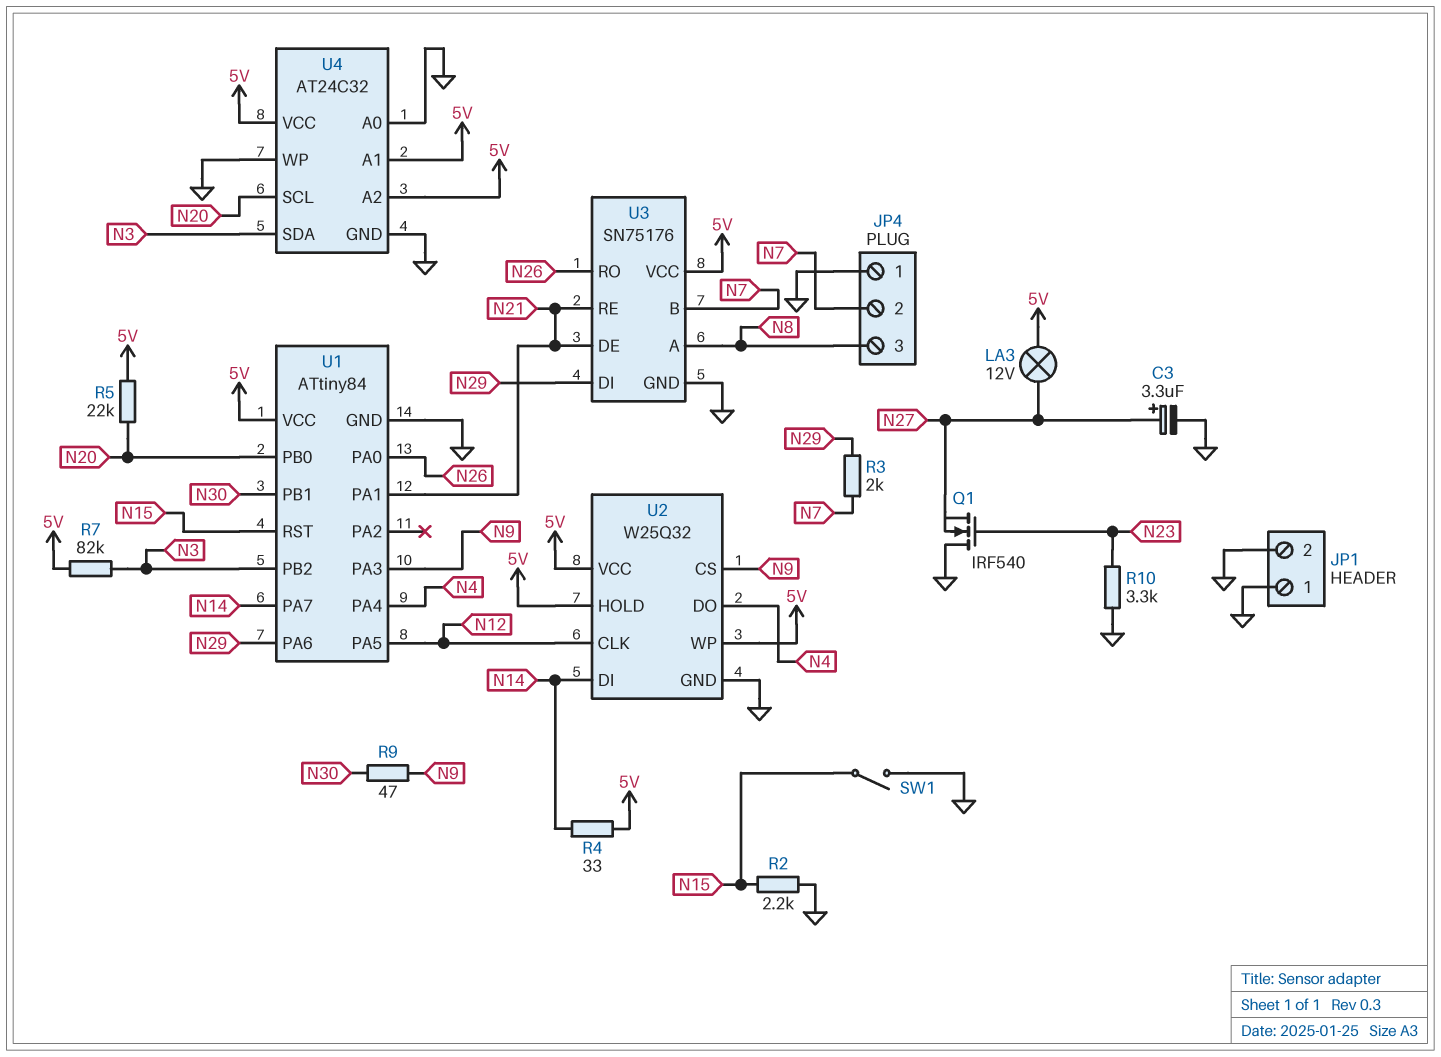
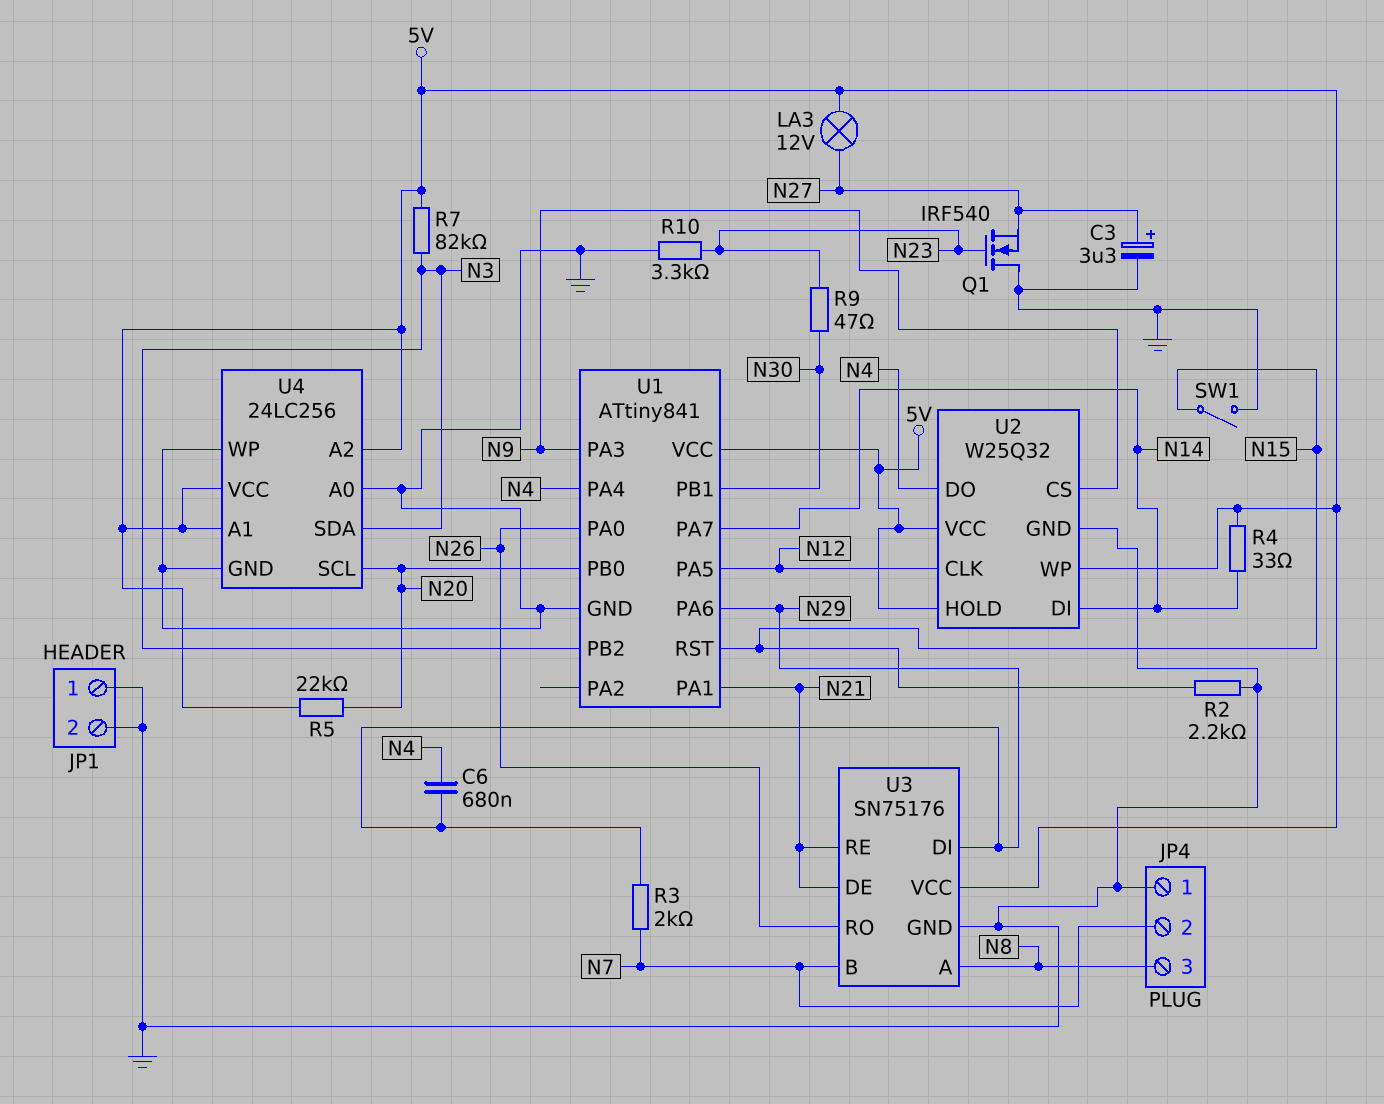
C6: none -> 680nF (N4, N29)
R9: 47 (N9, N30) -> 47 (N23, N30)
U1: ATtiny84 -> ATtiny841
U4: AT24C32 -> 24LC256

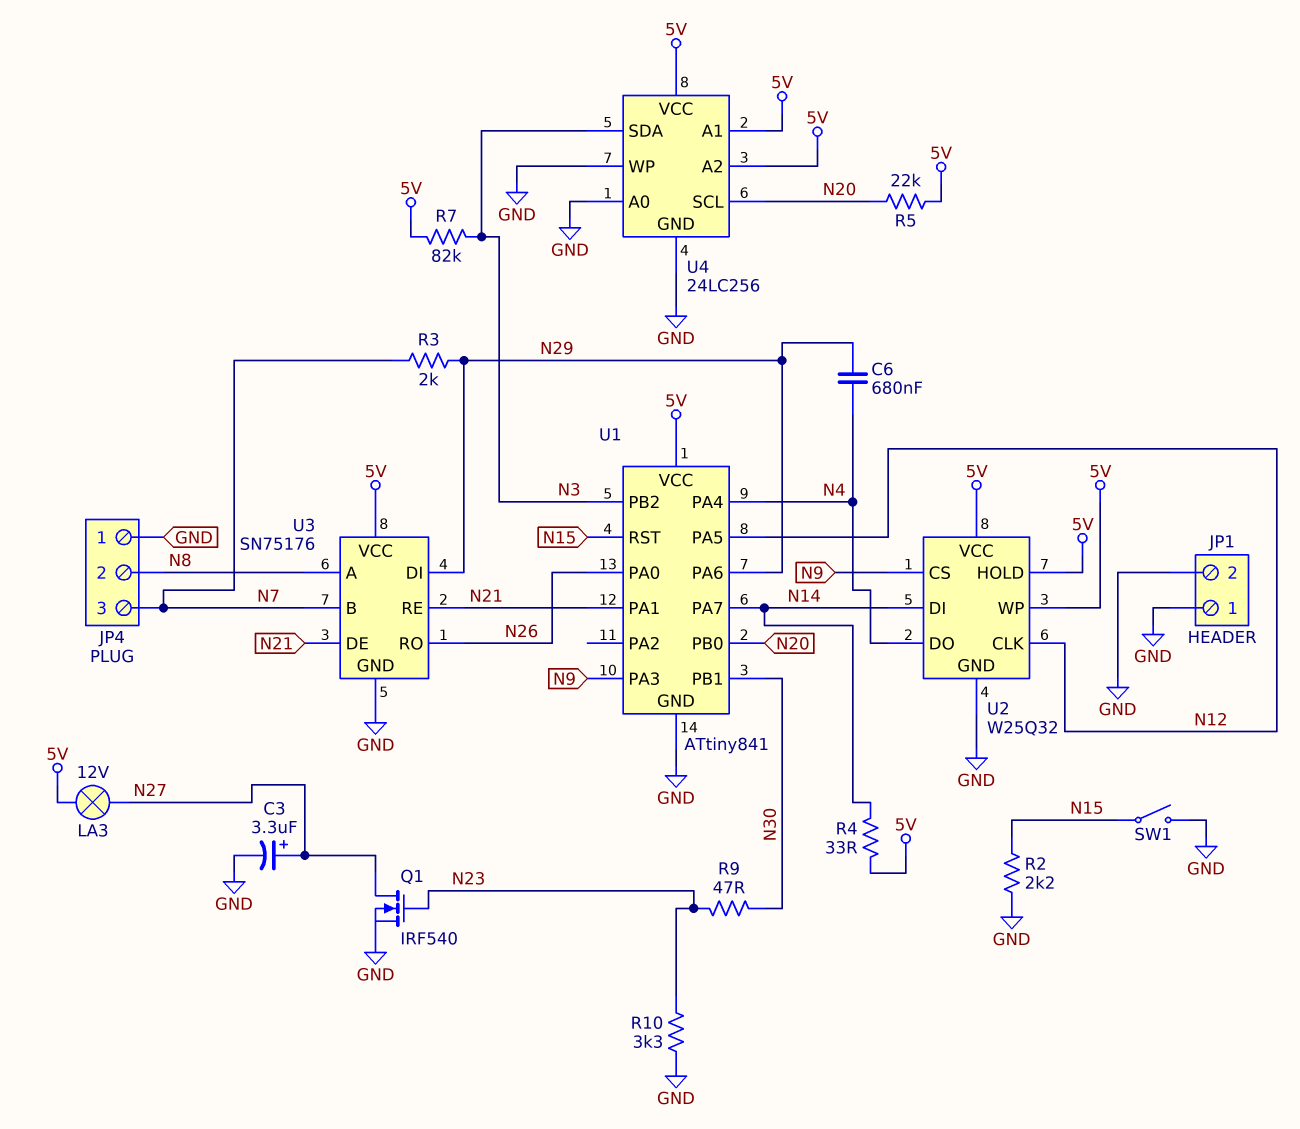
JP4 pin 2: N7 -> N8
JP4 pin 3: N8 -> N7
Q1: NMOS IRF540 (G N23, D GND, S N27) -> NMOS IRF540 (G N23, D N27, S GND)

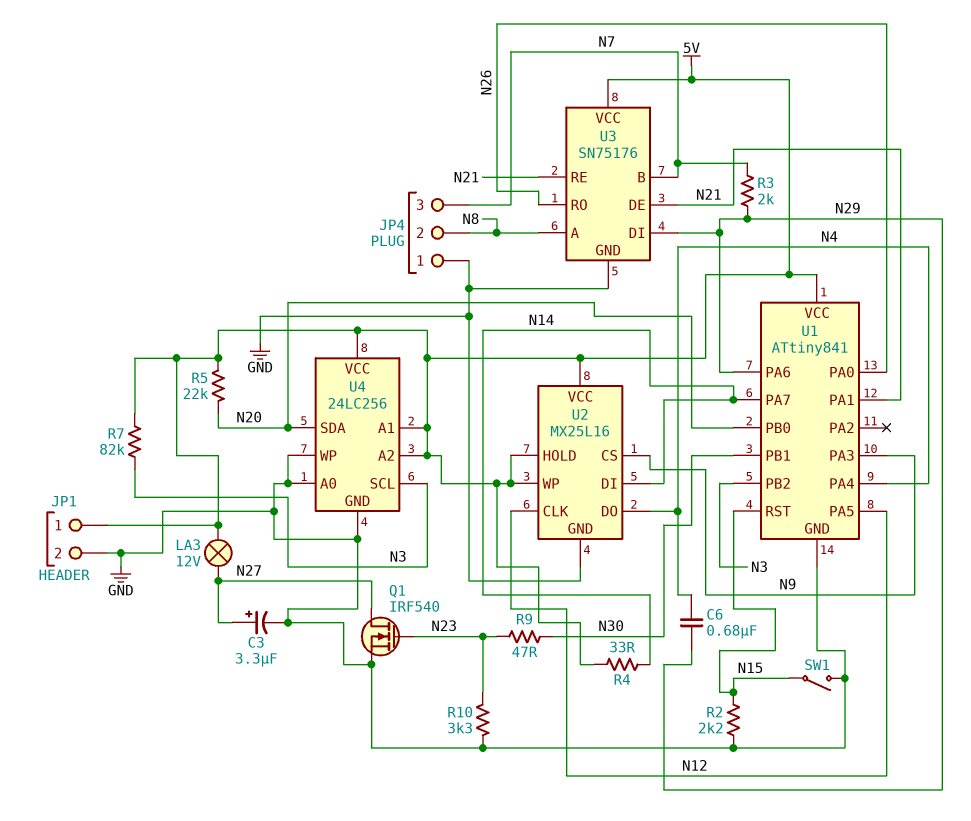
JP1 pin 1: GND -> 5V
U2: W25Q32 -> MX25L16
U4 pin SCL: N20 -> N3
U4 pin SDA: N3 -> N20

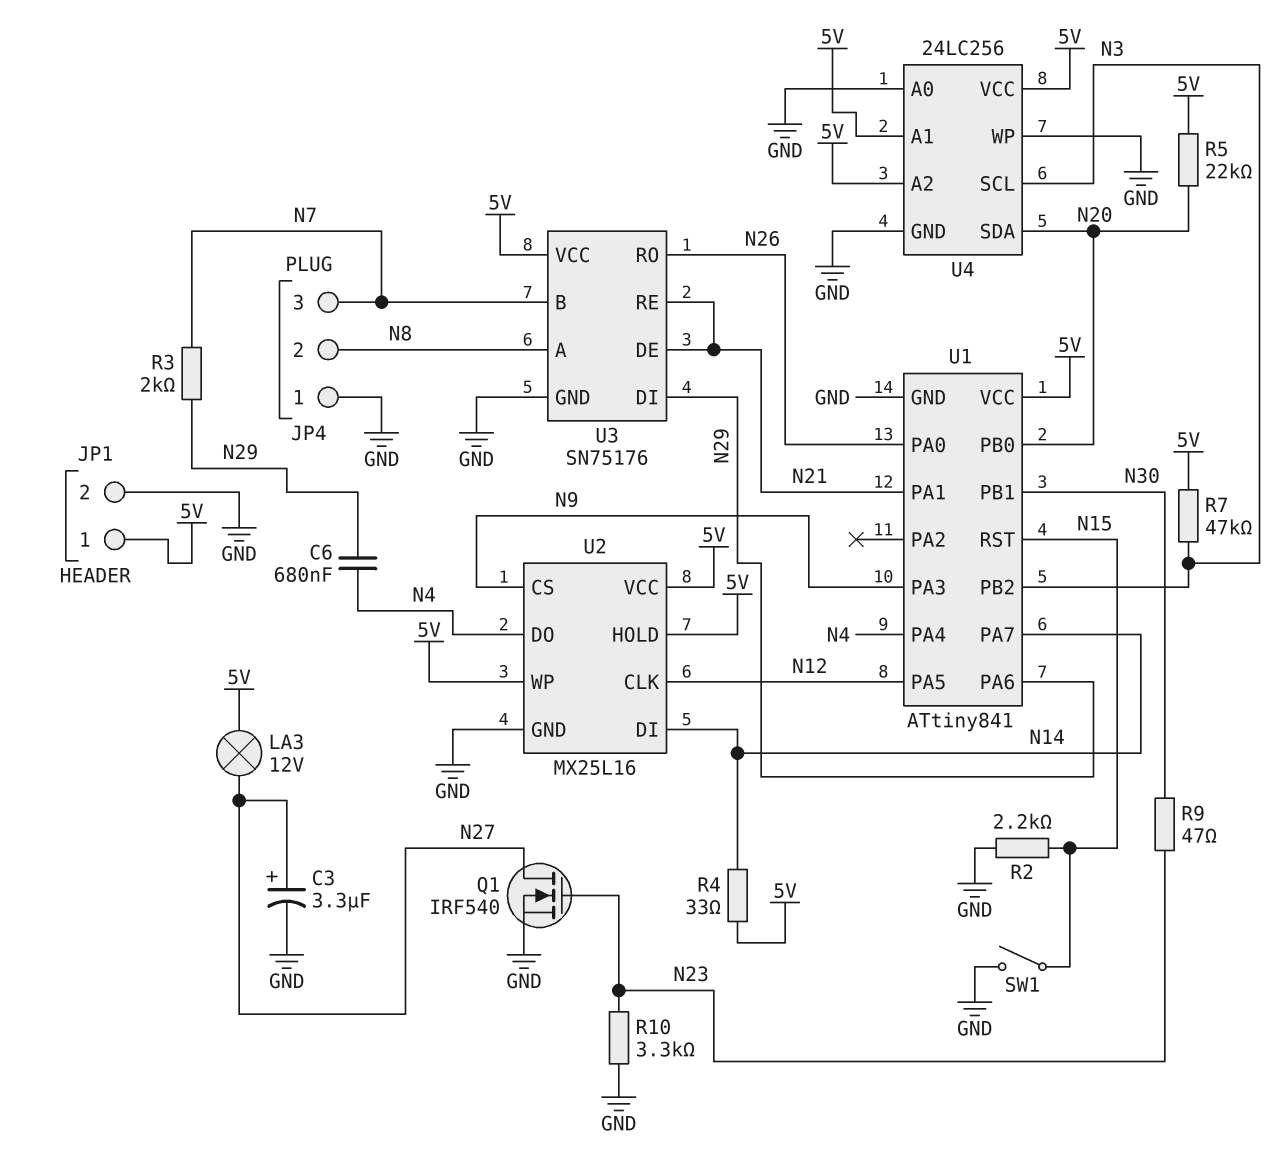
R7: 82k (5V, N3) -> 47k (5V, N3)

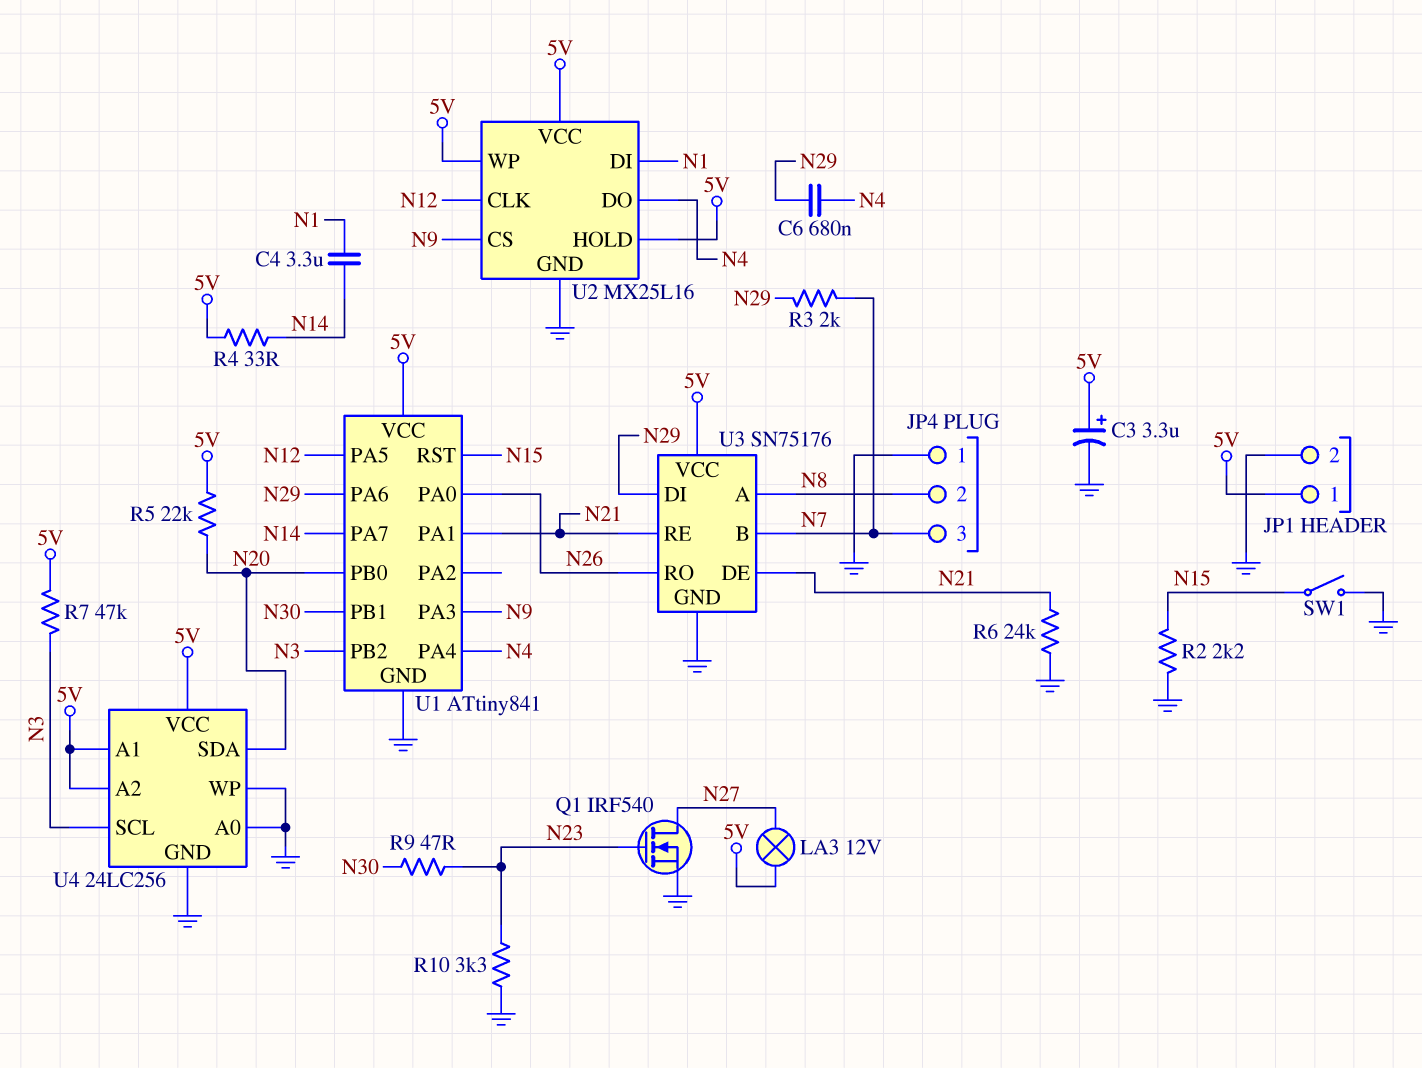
C3: 3.3uF (plus N27, minus GND) -> 3.3uF (plus 5V, minus GND)
C4: none -> 3.3uF (N1, N14)
R6: none -> 24k (GND, N21)
U2 pin DI: N14 -> N1

